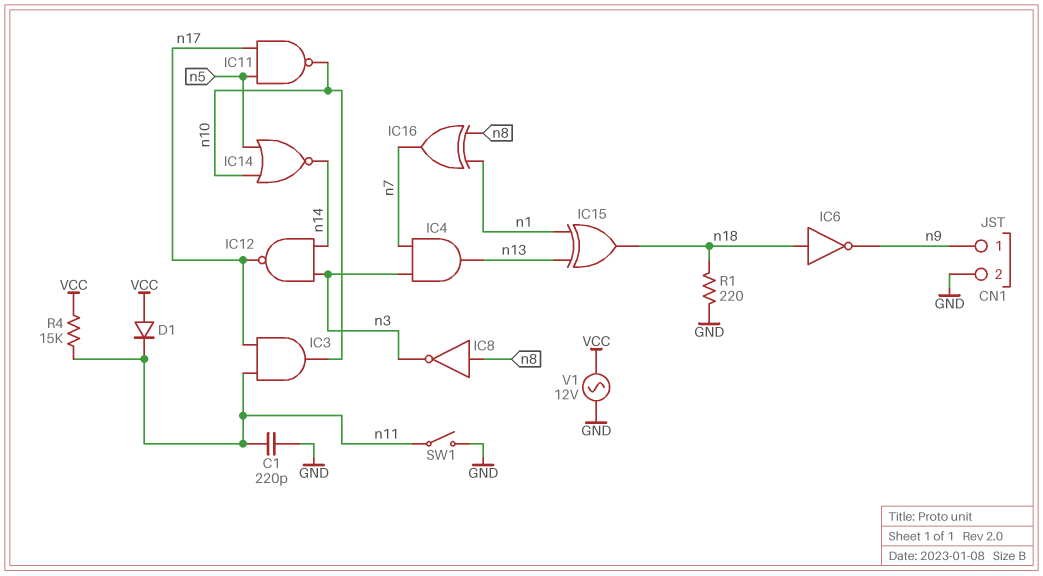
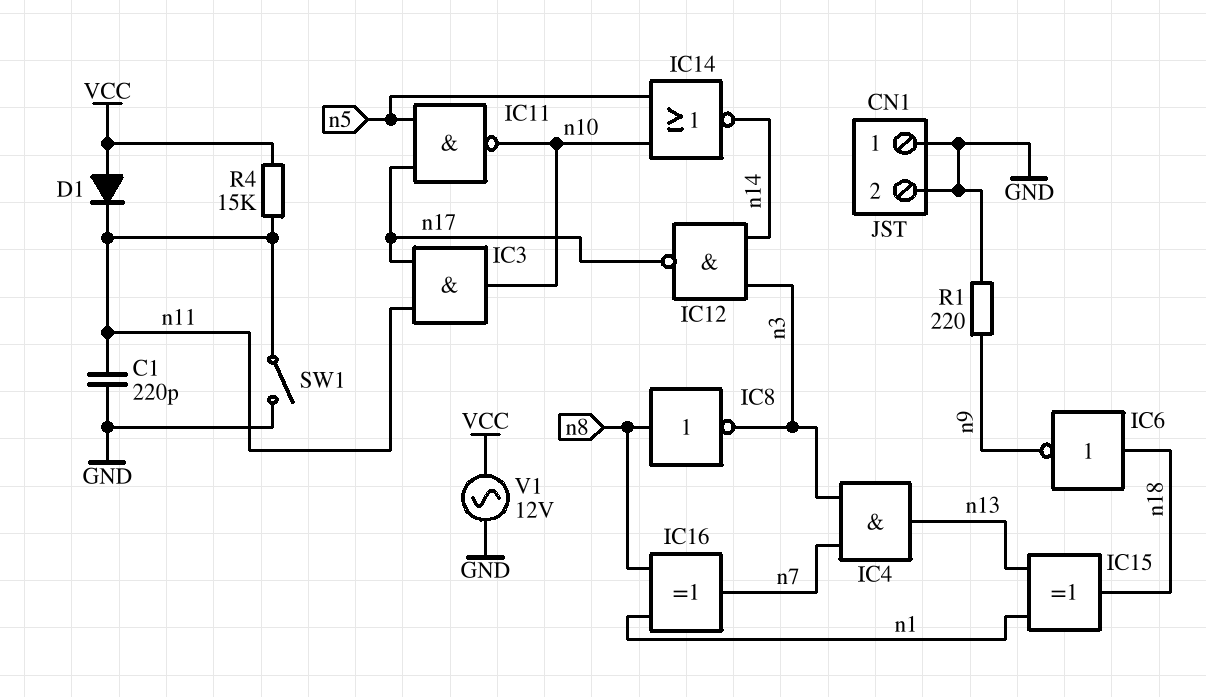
CN1 pin 1: n9 -> GND
R1: 220 (GND, n18) -> 220 (GND, n9)

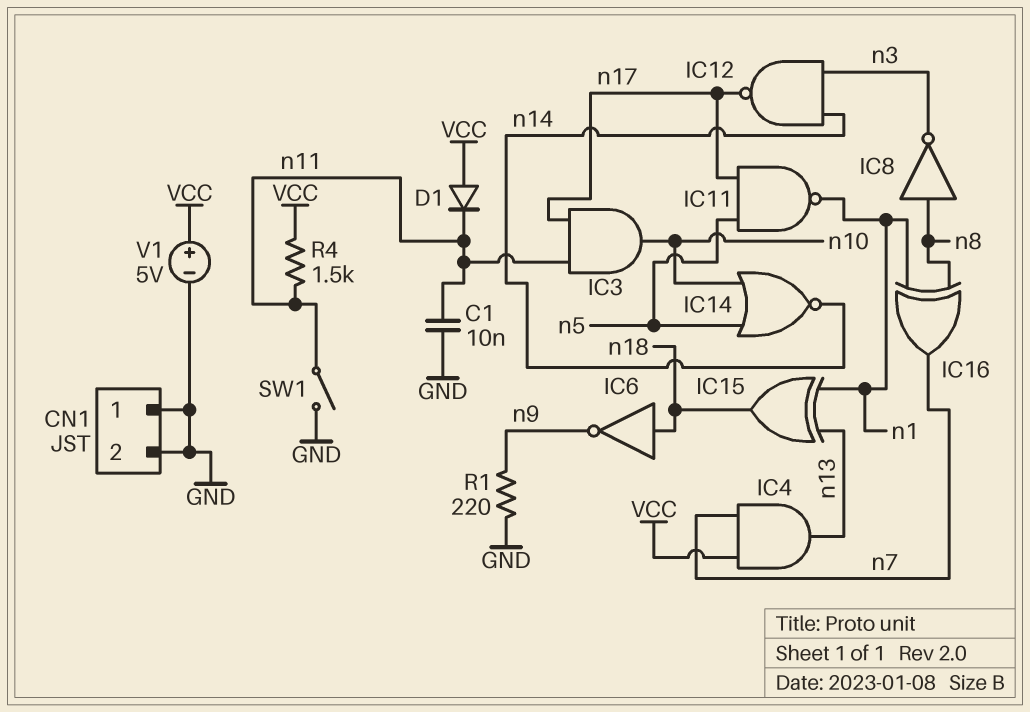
C1: 220pF (GND, n11) -> 10nF (GND, n11)
IC4: AND (in n3, in n7, out n13) -> AND (in VCC, in n7, out n13)
IC11: NAND (in n5, in n17, out n10) -> NAND (in n5, in n17, out n1)
R4: 15k (VCC, n11) -> 1.5k (VCC, n11)
V1: AC 12V (GND, VCC) -> 5V (plus VCC, minus GND)

